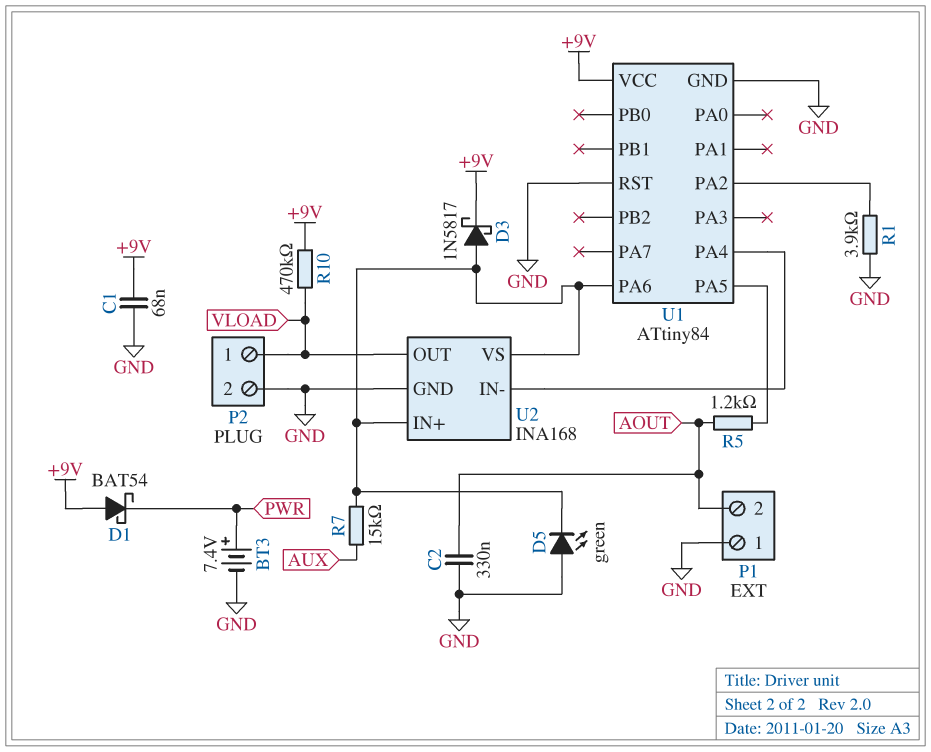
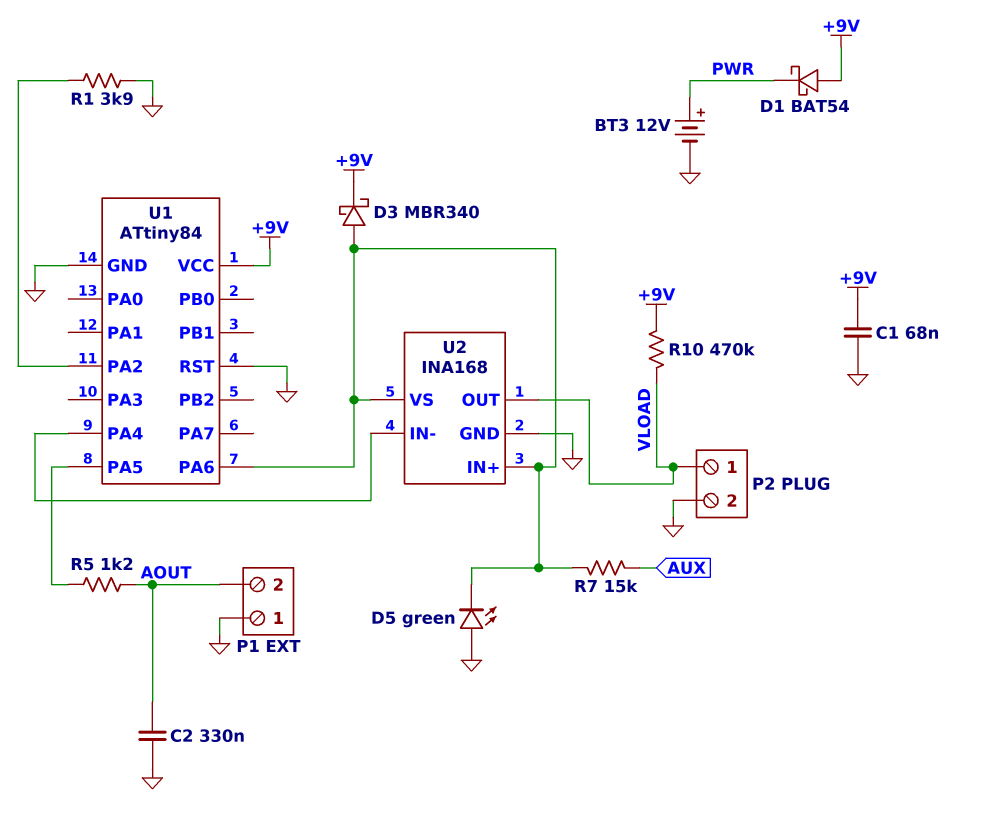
BT3: 7.4V (plus PWR, minus GND) -> 12V (plus PWR, minus GND)
D3: schottky 1N5817 (A U1/PA6, K +9V) -> schottky MBR340 (A U1/PA6, K +9V)

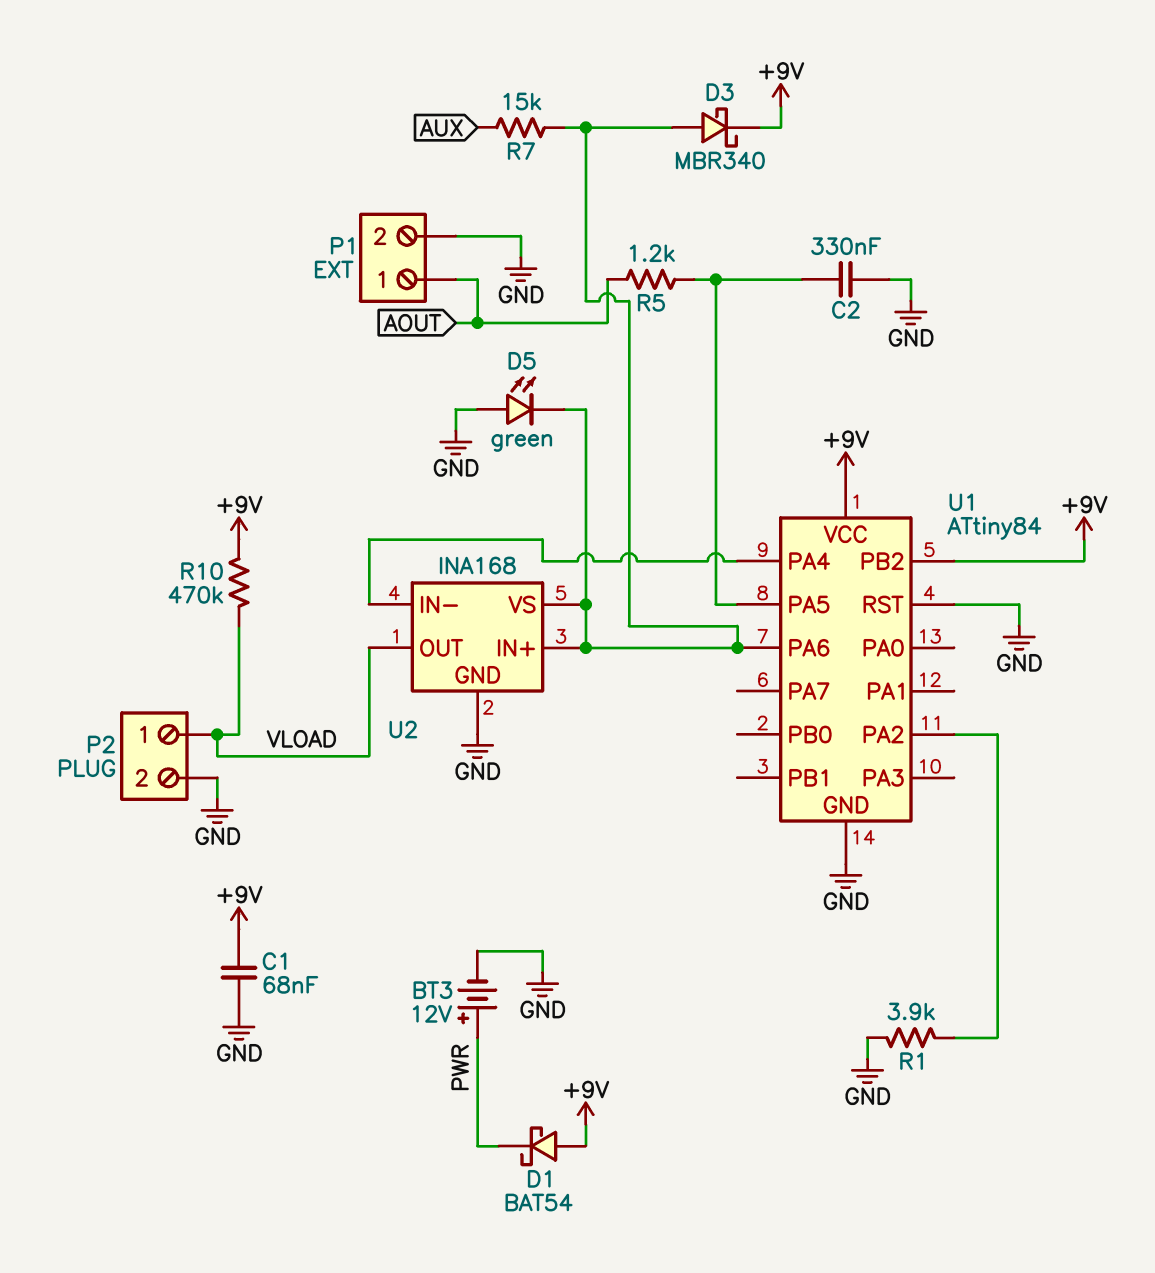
C2: 330nF (AOUT, GND) -> 330nF (GND, U1/PA5)
P1 pin 1: GND -> AOUT
P1 pin 2: AOUT -> GND
U1 pin PB2: none -> +9V

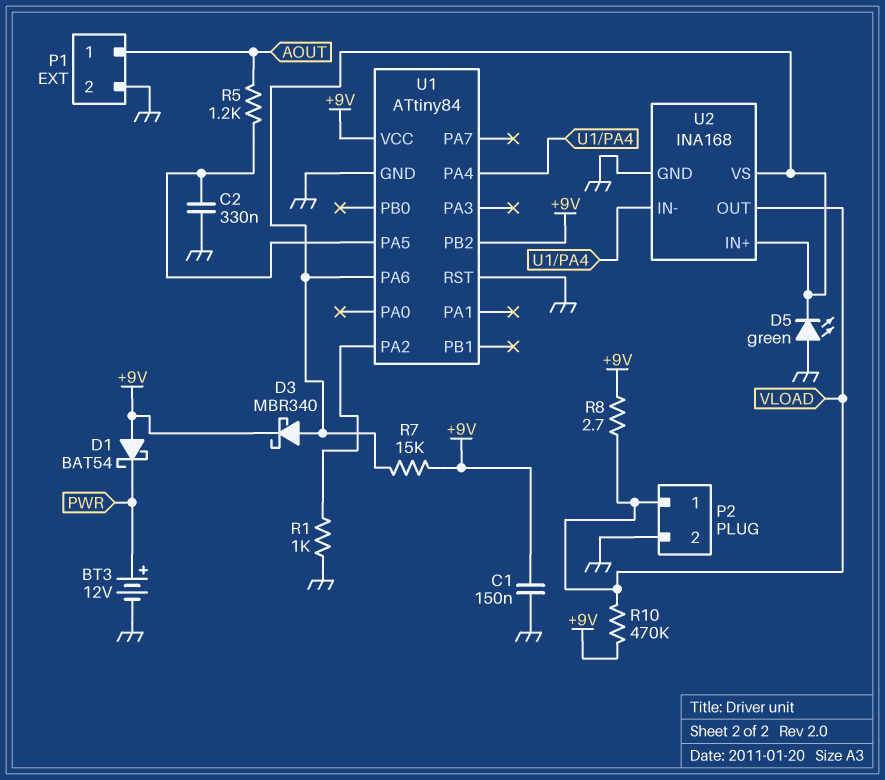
C1: 68nF (+9V, GND) -> 150nF (+9V, GND)
R1: 3.9k (GND, U1/PA2) -> 1k (GND, U1/PA2)
R7: 15k (AUX, U1/PA6) -> 15k (+9V, U1/PA6)
R8: none -> 2.7 (+9V, VLOAD)

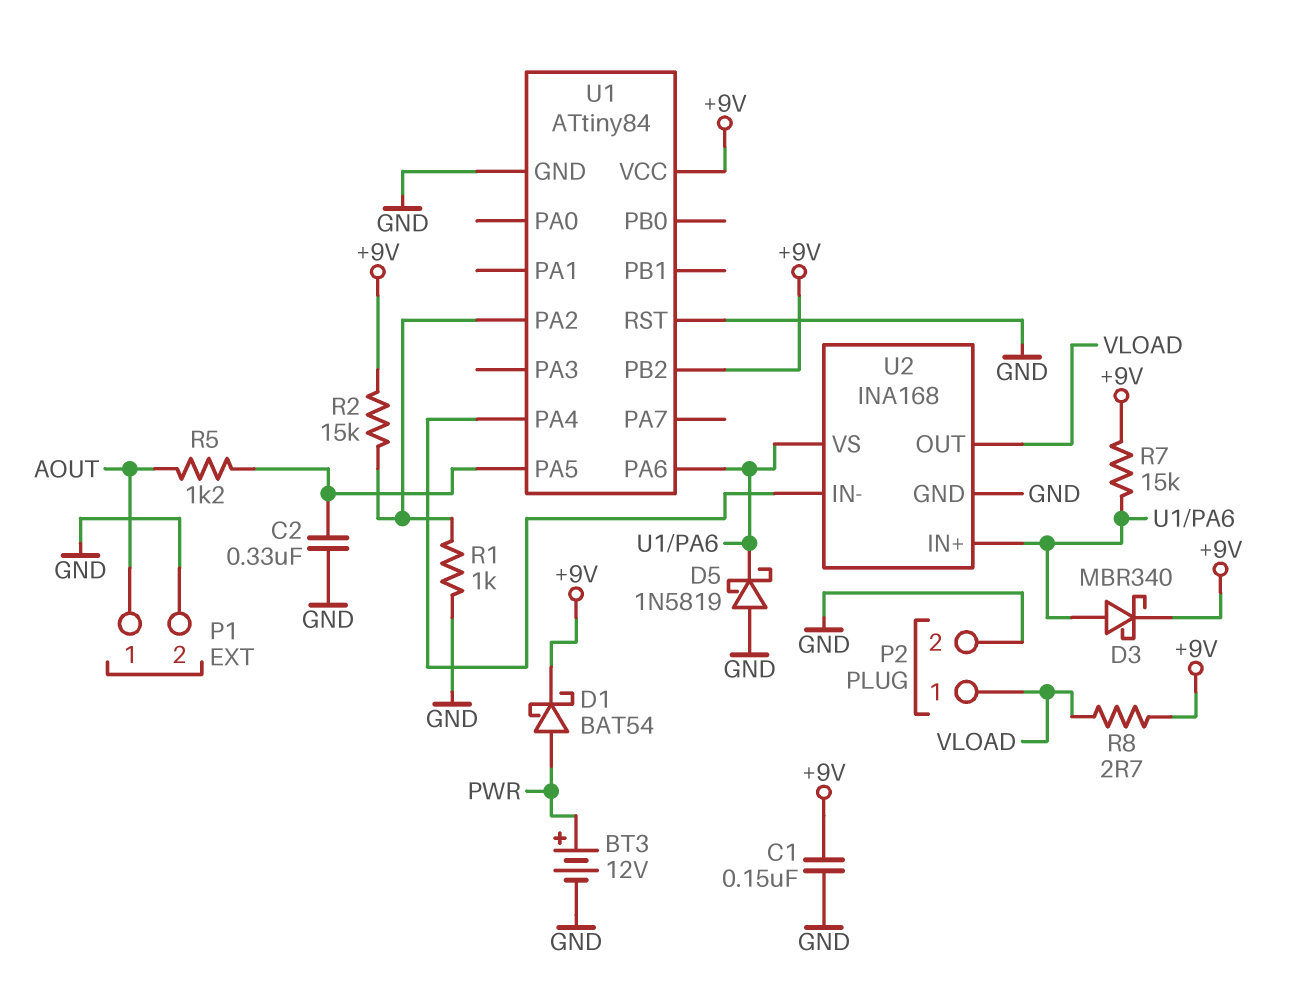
D1: schottky BAT54 (A +9V, K PWR) -> schottky BAT54 (A PWR, K +9V)
D5: LED green (A GND, K U1/PA6) -> schottky 1N5819 (A GND, K U1/PA6)
R2: none -> 15k (+9V, U1/PA2)
R10: 470k (+9V, VLOAD) -> none

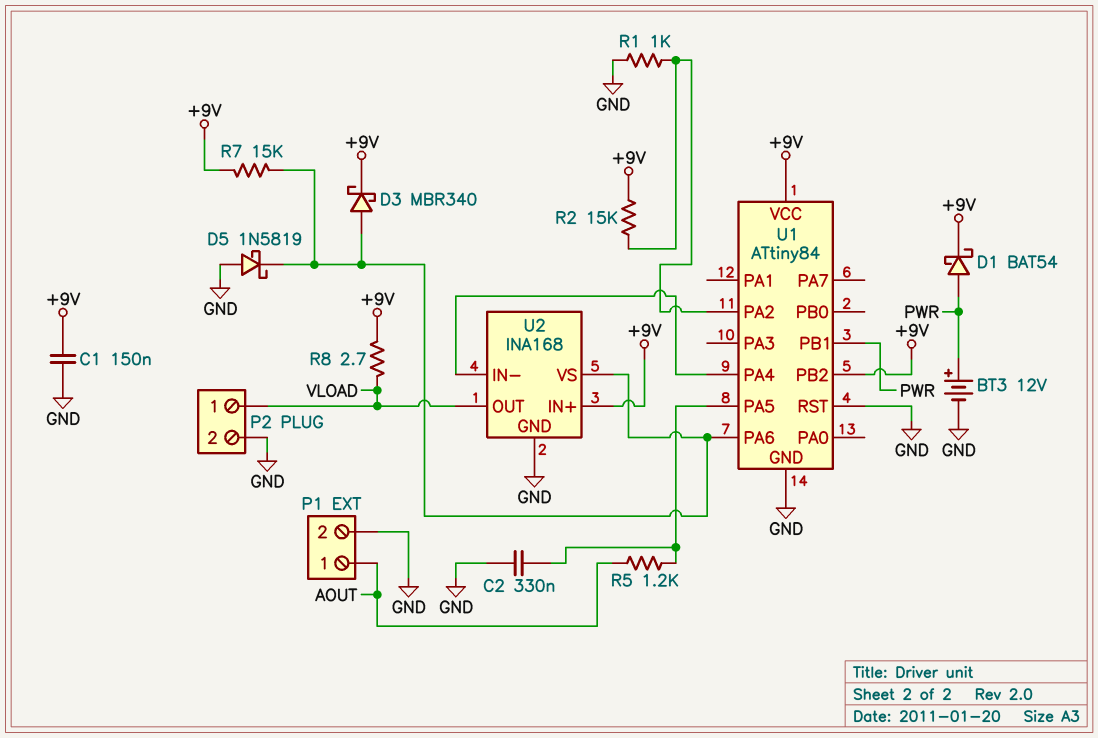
U1 pin PB1: none -> PWR
U2 pin IN+: U1/PA6 -> +9V

